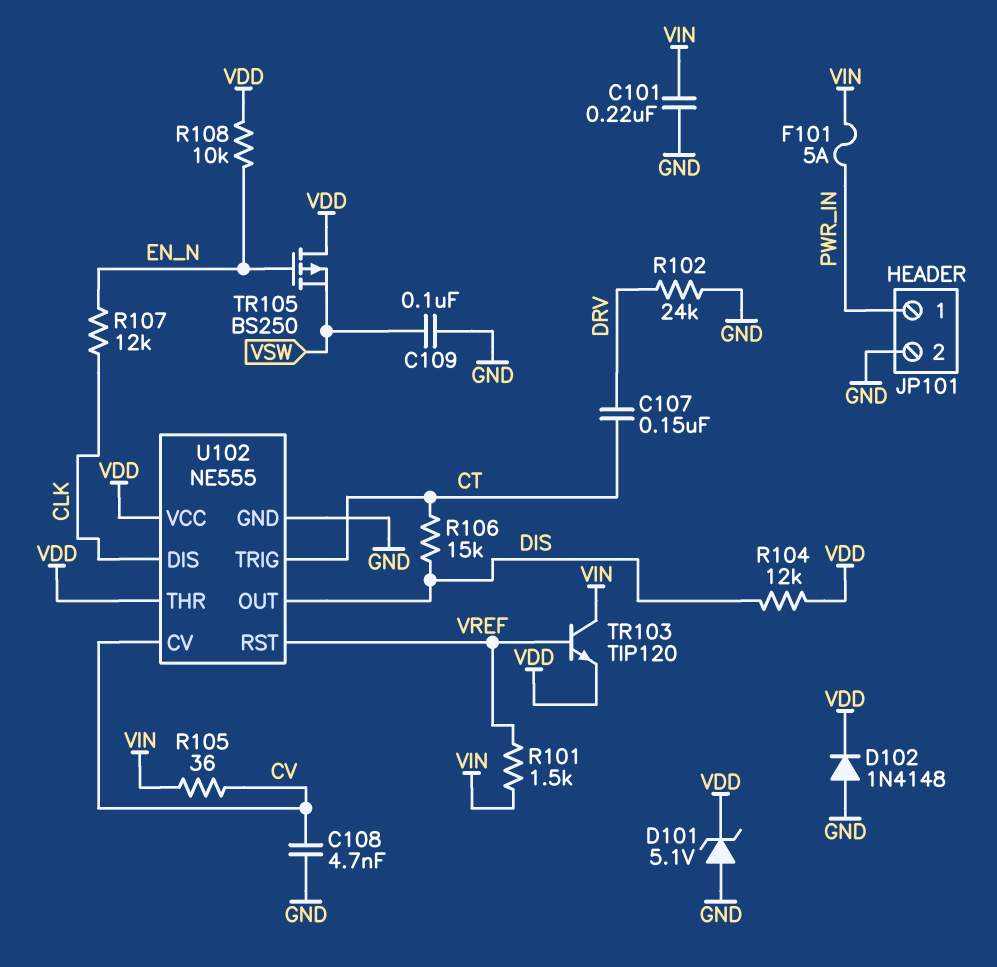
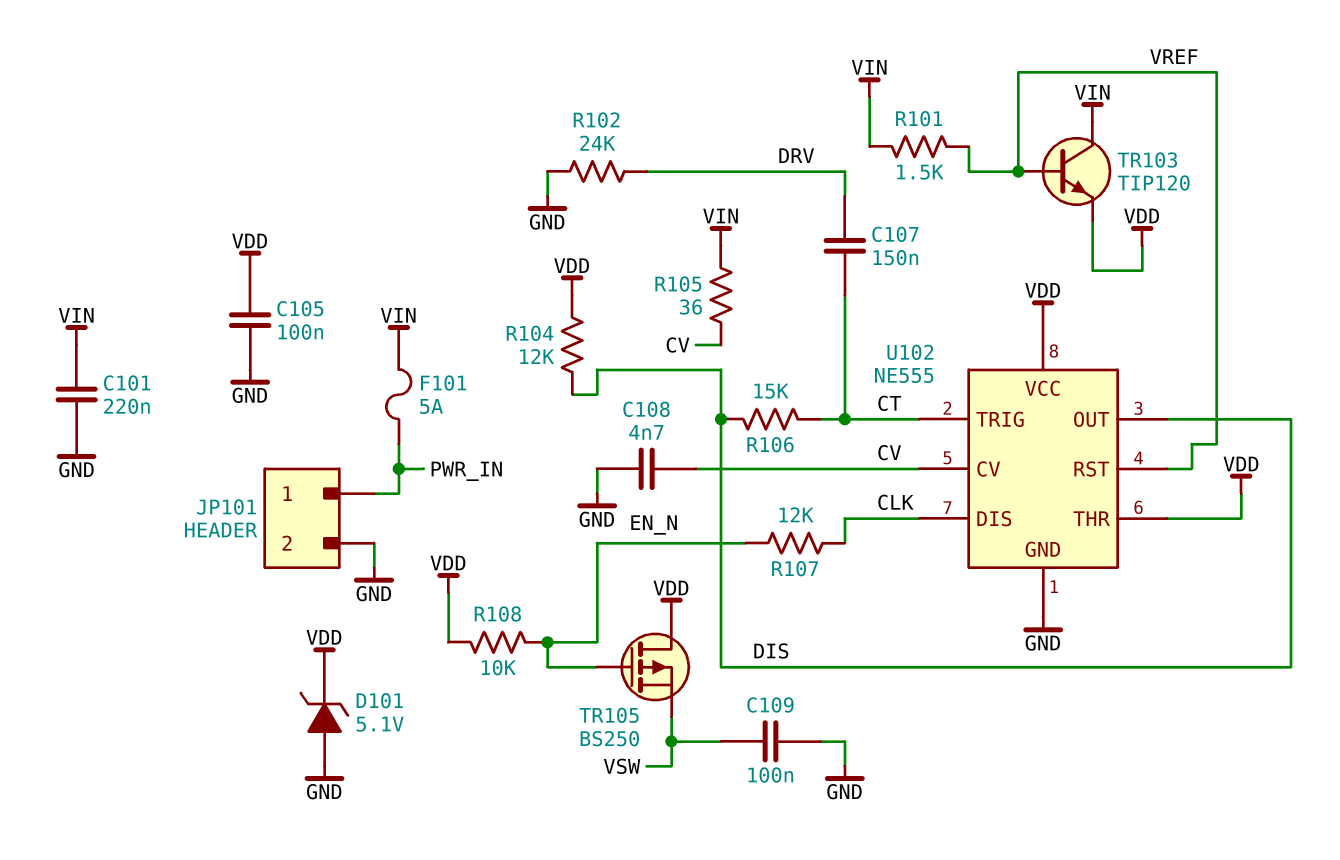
C105: none -> 100nF (GND, VDD)
D102: diode 1N4148 (A GND, K VDD) -> none

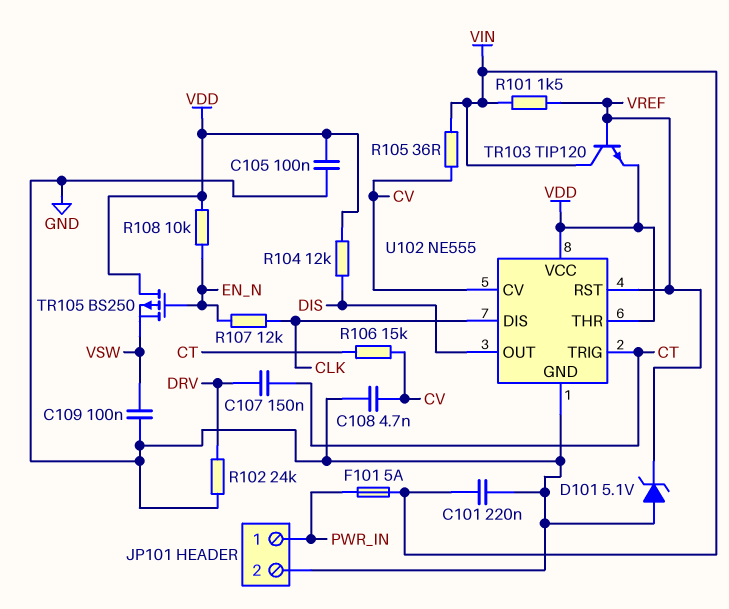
D101: zener 5.1V (A GND, K VDD) -> zener 5.1V (A GND, K VREF)
R106: 15k (CT, DIS) -> 15k (CT, CV)

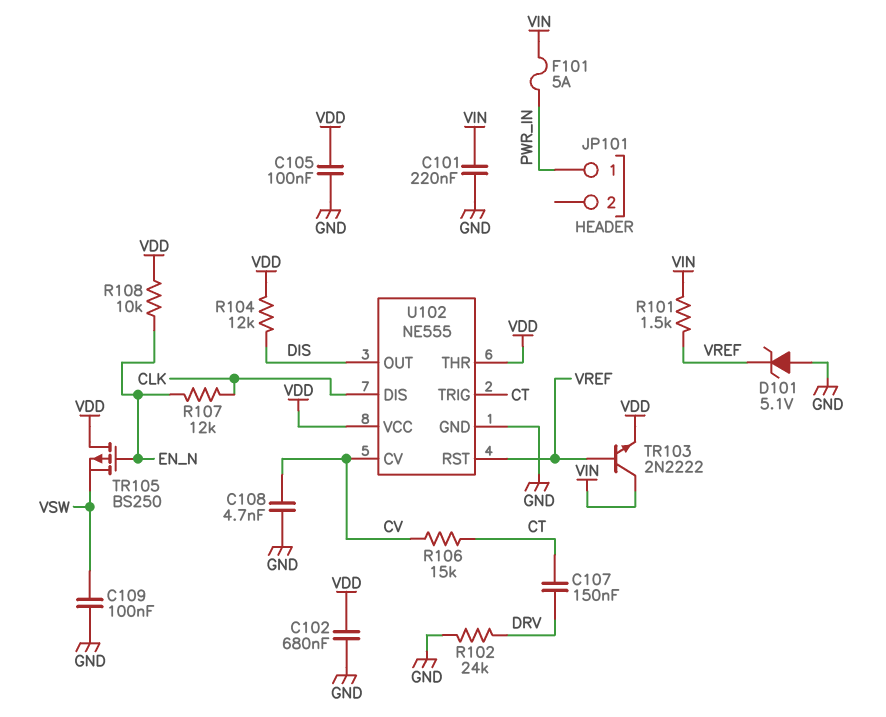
C102: none -> 680nF (GND, VDD)
JP101 pin 2: GND -> none
R105: 36 (CV, VIN) -> none
TR103: NPN TIP120 (B VREF, C VIN, E VDD) -> NPN 2N2222 (B VREF, C VIN, E VDD)

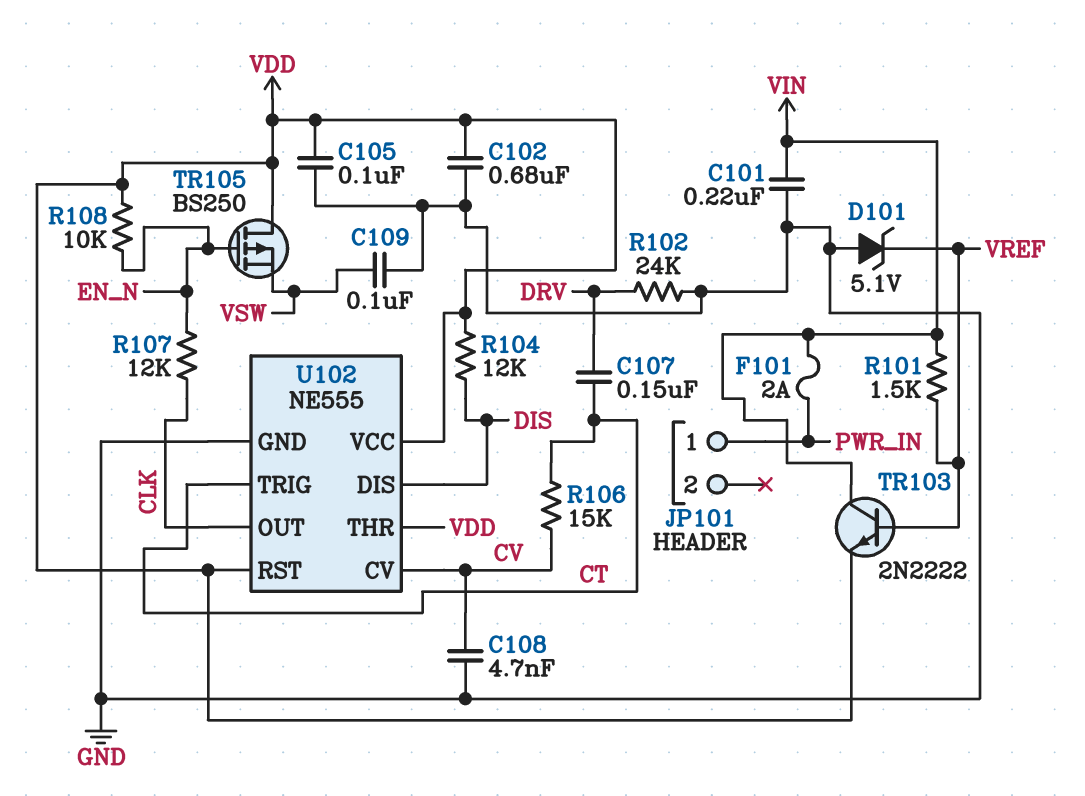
F101: 5A (PWR_IN, VIN) -> 2A (PWR_IN, VIN)
U102 pin DIS: CLK -> DIS
U102 pin OUT: DIS -> CLK
U102 pin RST: VREF -> VDD

